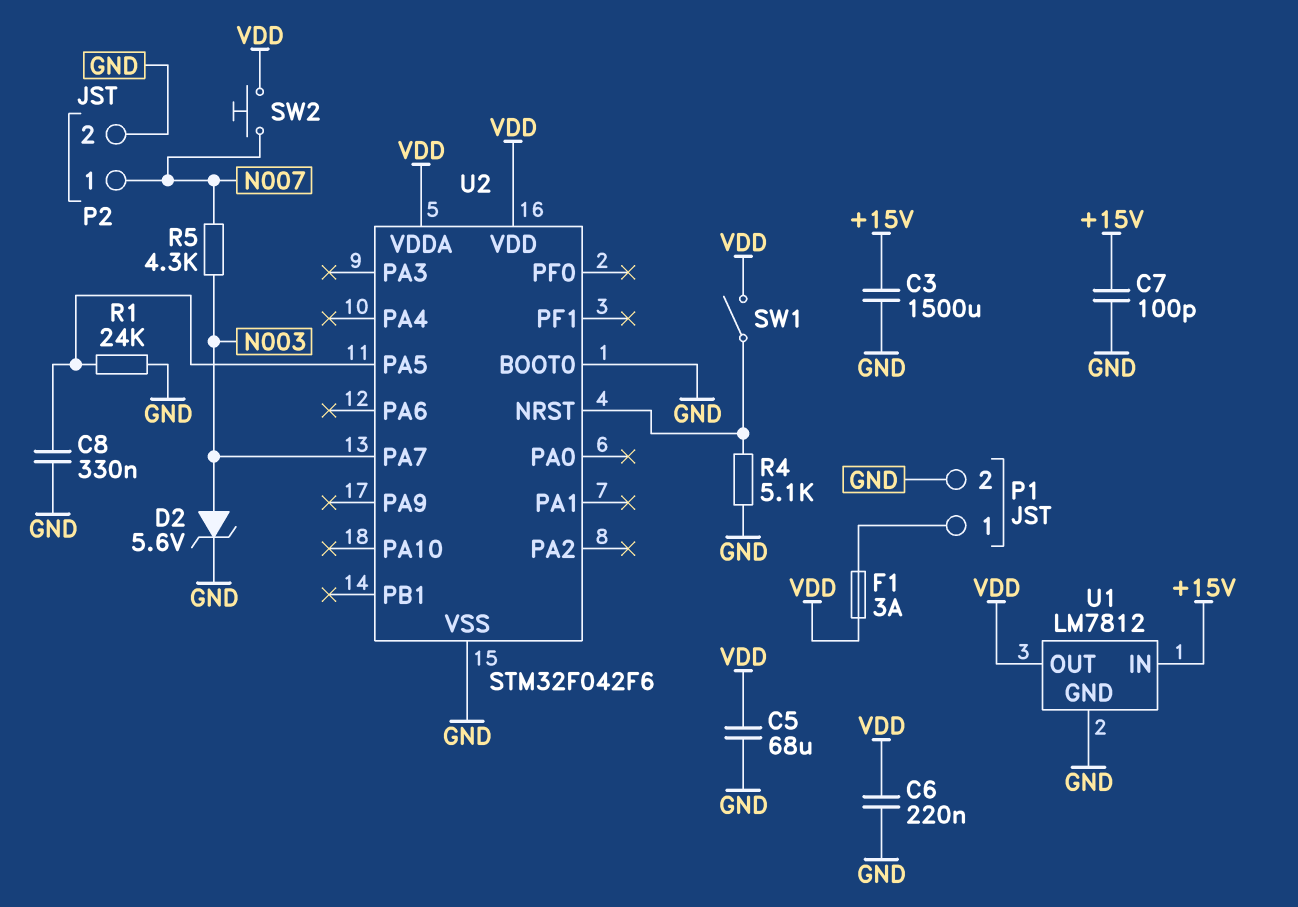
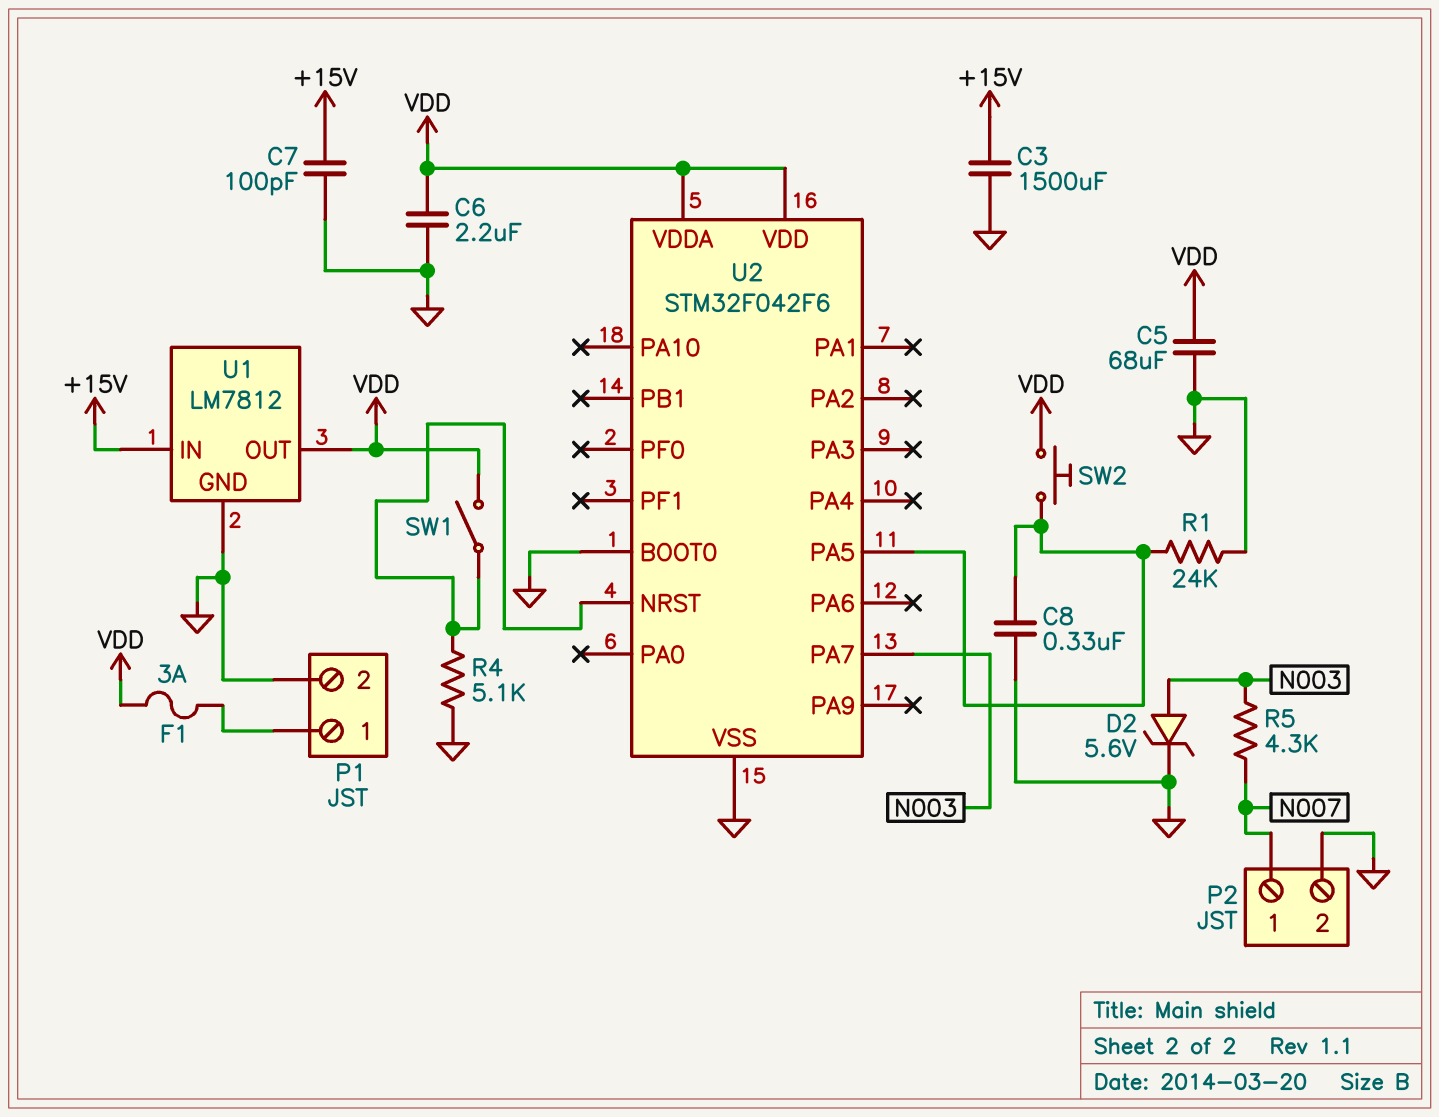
C6: 220nF (GND, VDD) -> 2.2uF (GND, VDD)
SW2: button (N007, VDD) -> button (U2/PA5, VDD)

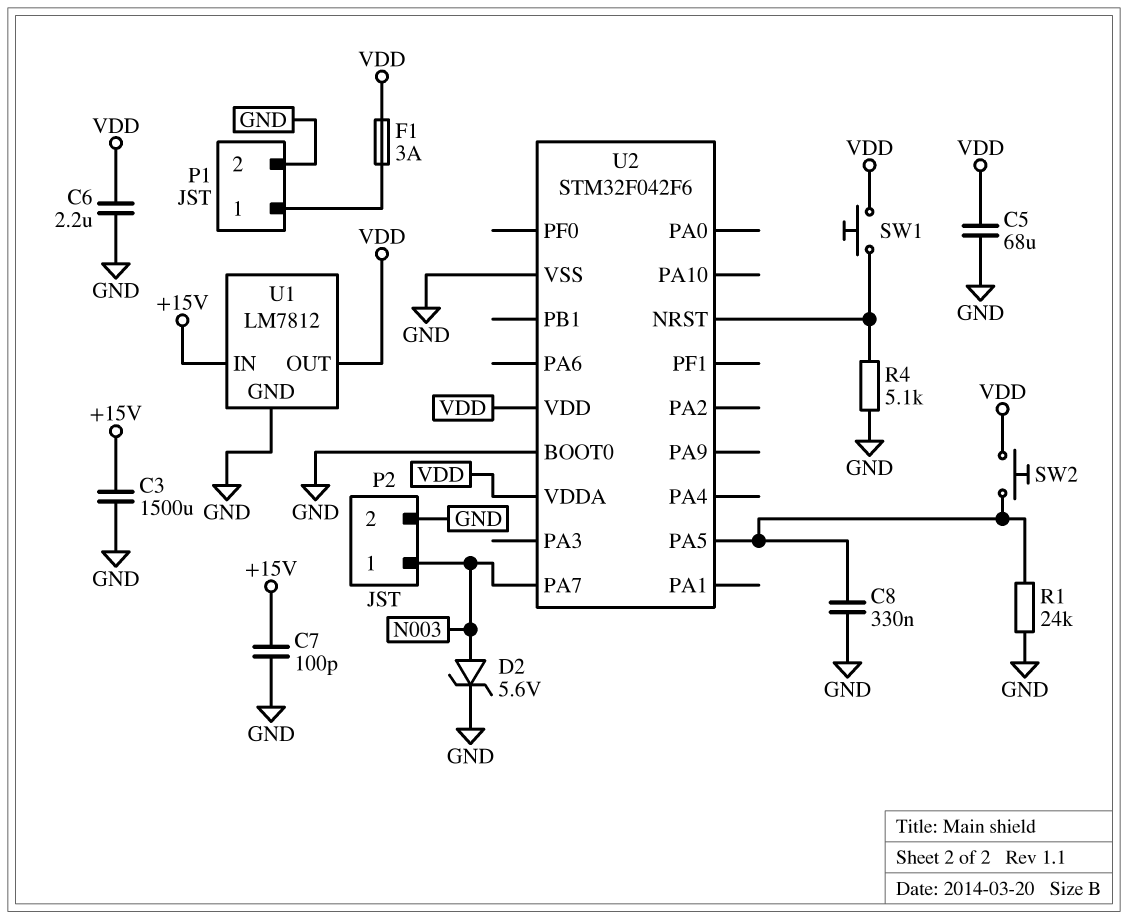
P2 pin 1: N007 -> N003
R5: 4.3k (N003, N007) -> none
SW1: switch (U2/NRST, VDD) -> button (U2/NRST, VDD)

